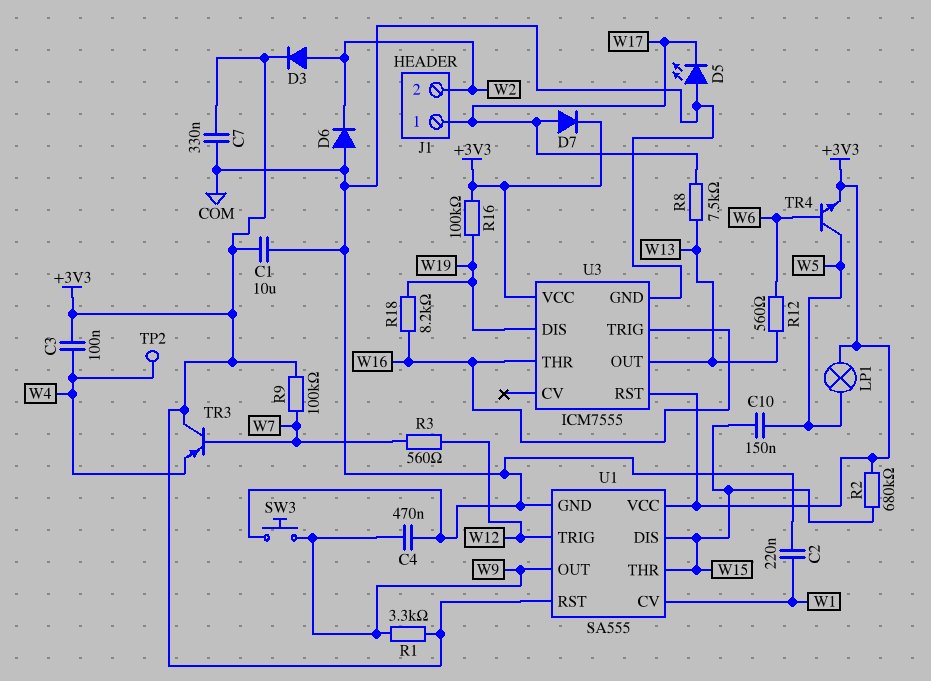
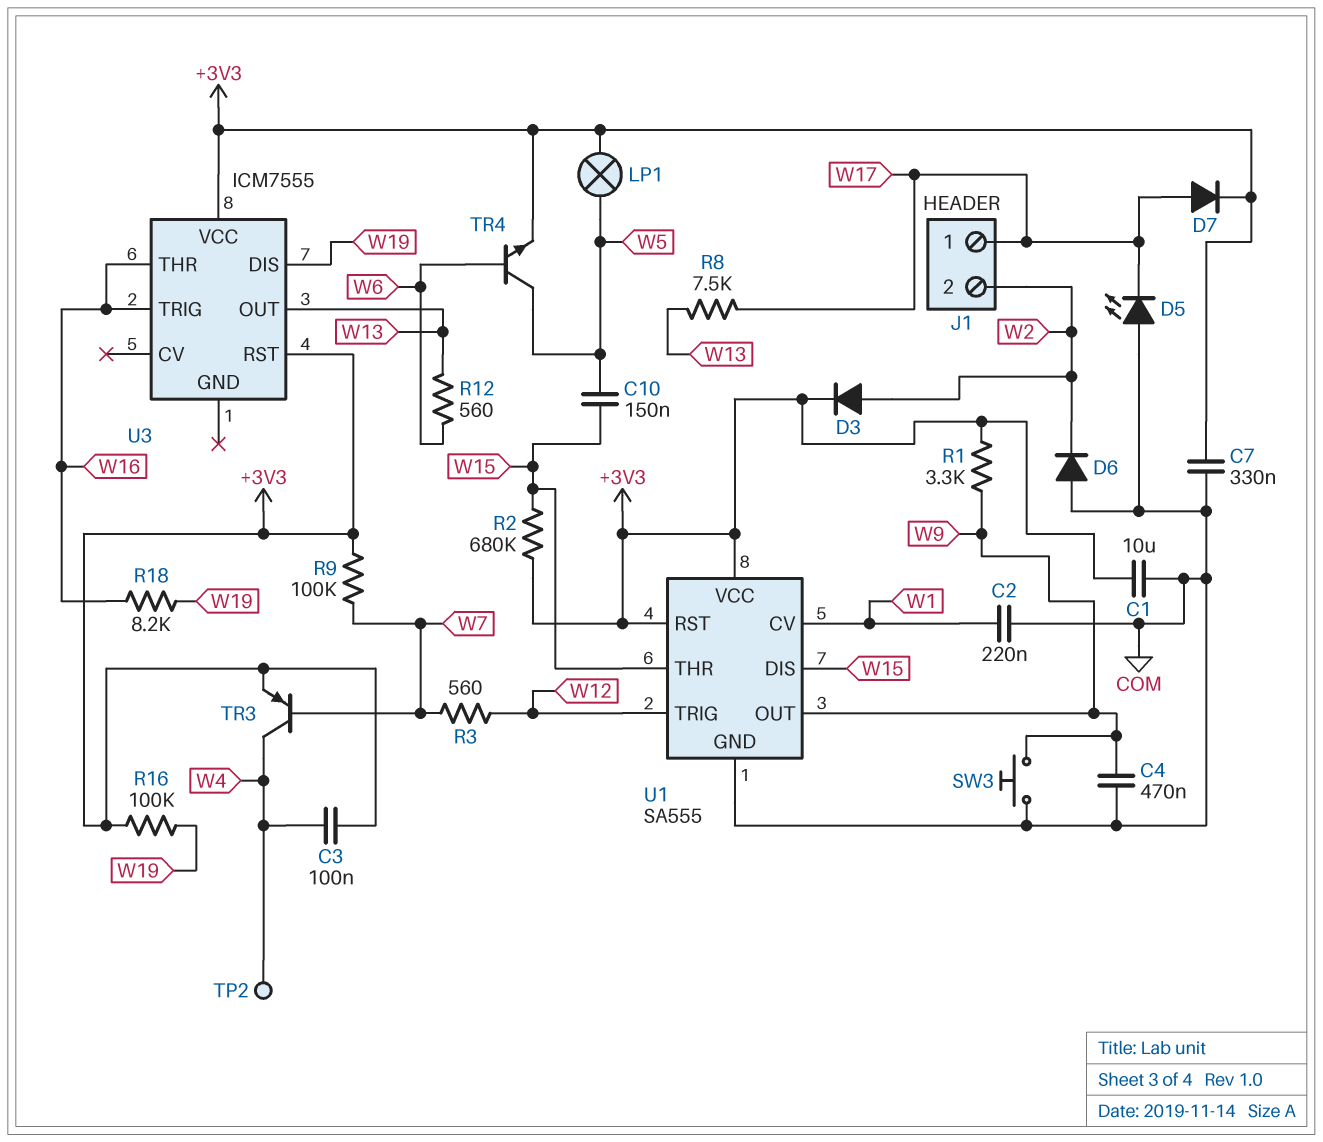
TR3: PNP (B W7, C +3V3, E W4) -> PNP (B W7, C W4, E +3V3)
U3 pin GND: COM -> none

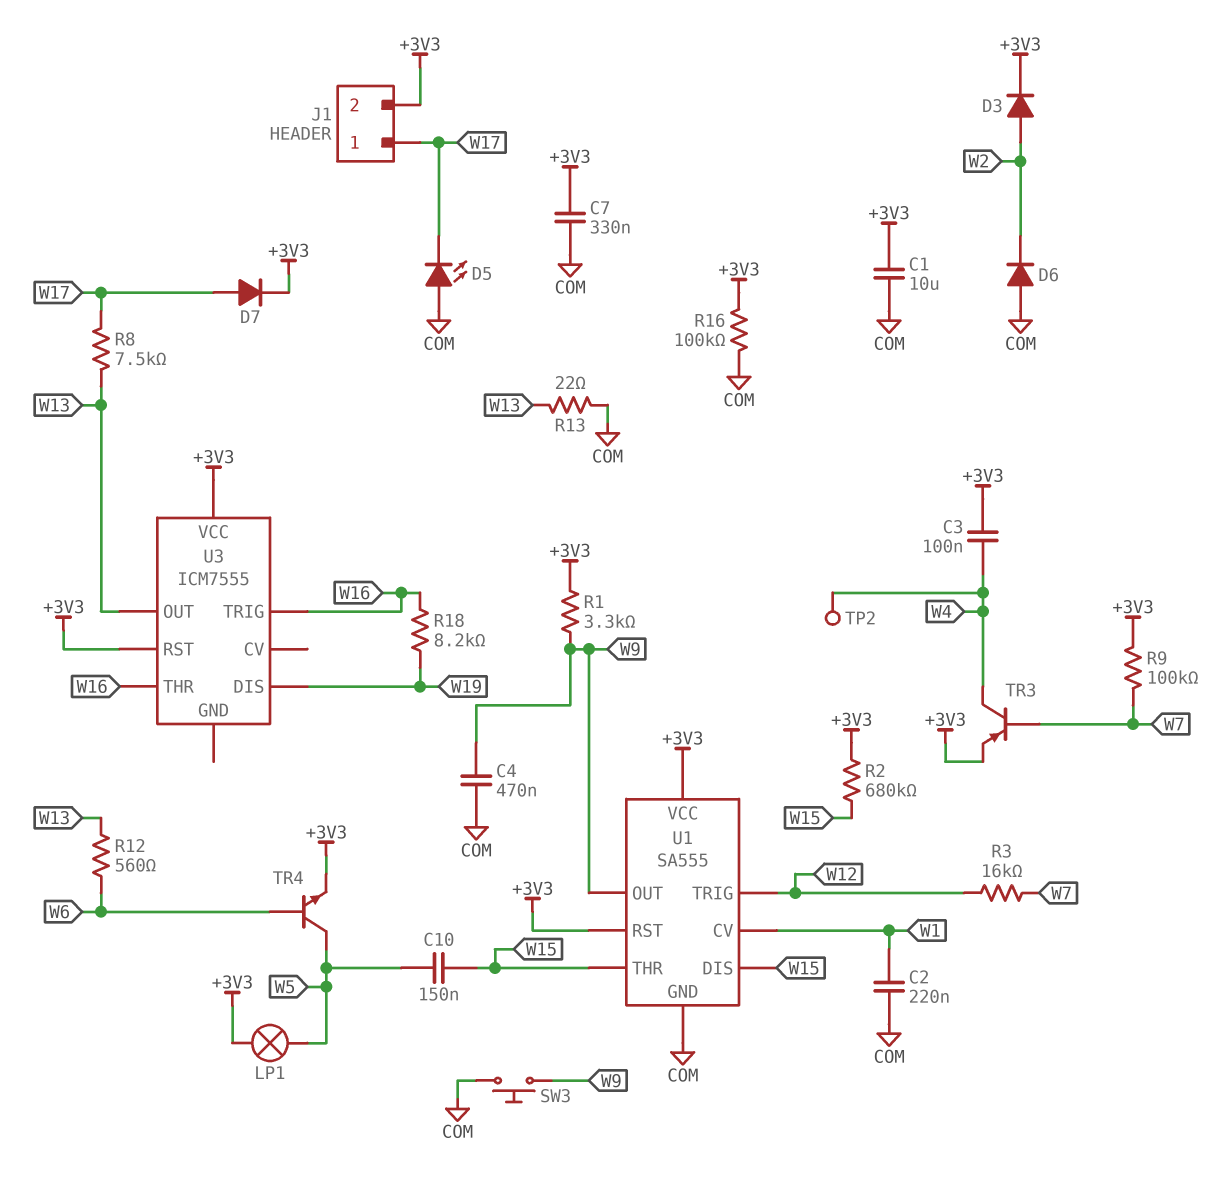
J1 pin 2: W2 -> +3V3
R3: 560 (W7, W12) -> 16k (W7, W12)
R13: none -> 22 (COM, W13)
R16: 100k (+3V3, W19) -> 100k (+3V3, COM)

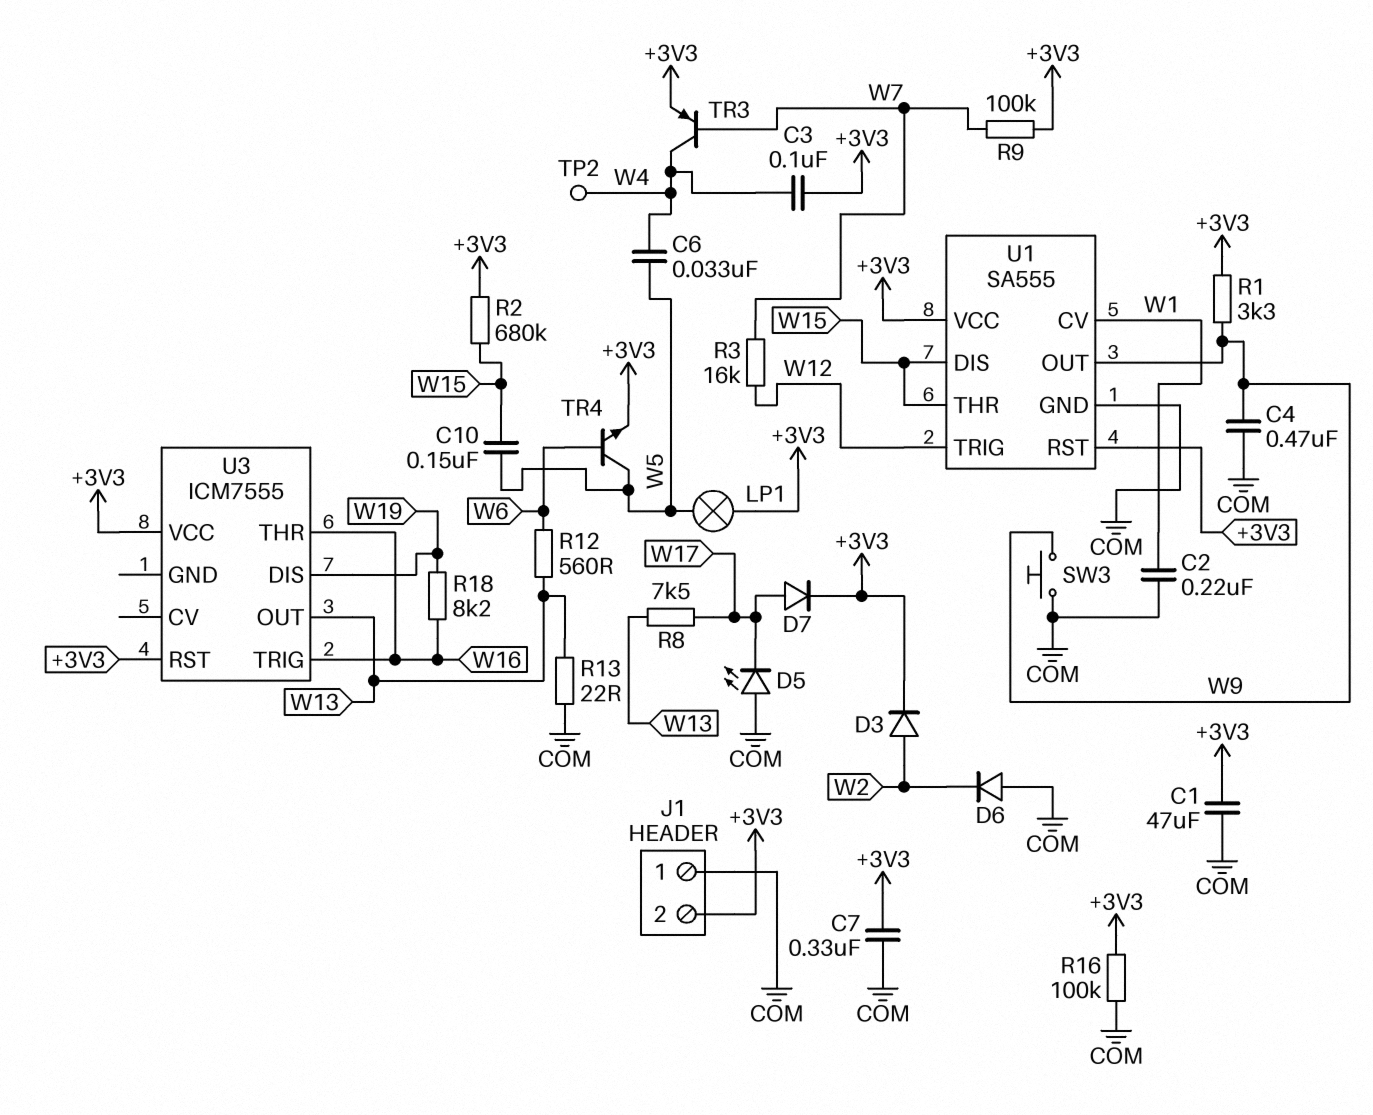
C1: 10uF (+3V3, COM) -> 47uF (+3V3, COM)
C6: none -> 33nF (W4, W5)
J1 pin 1: W17 -> COM

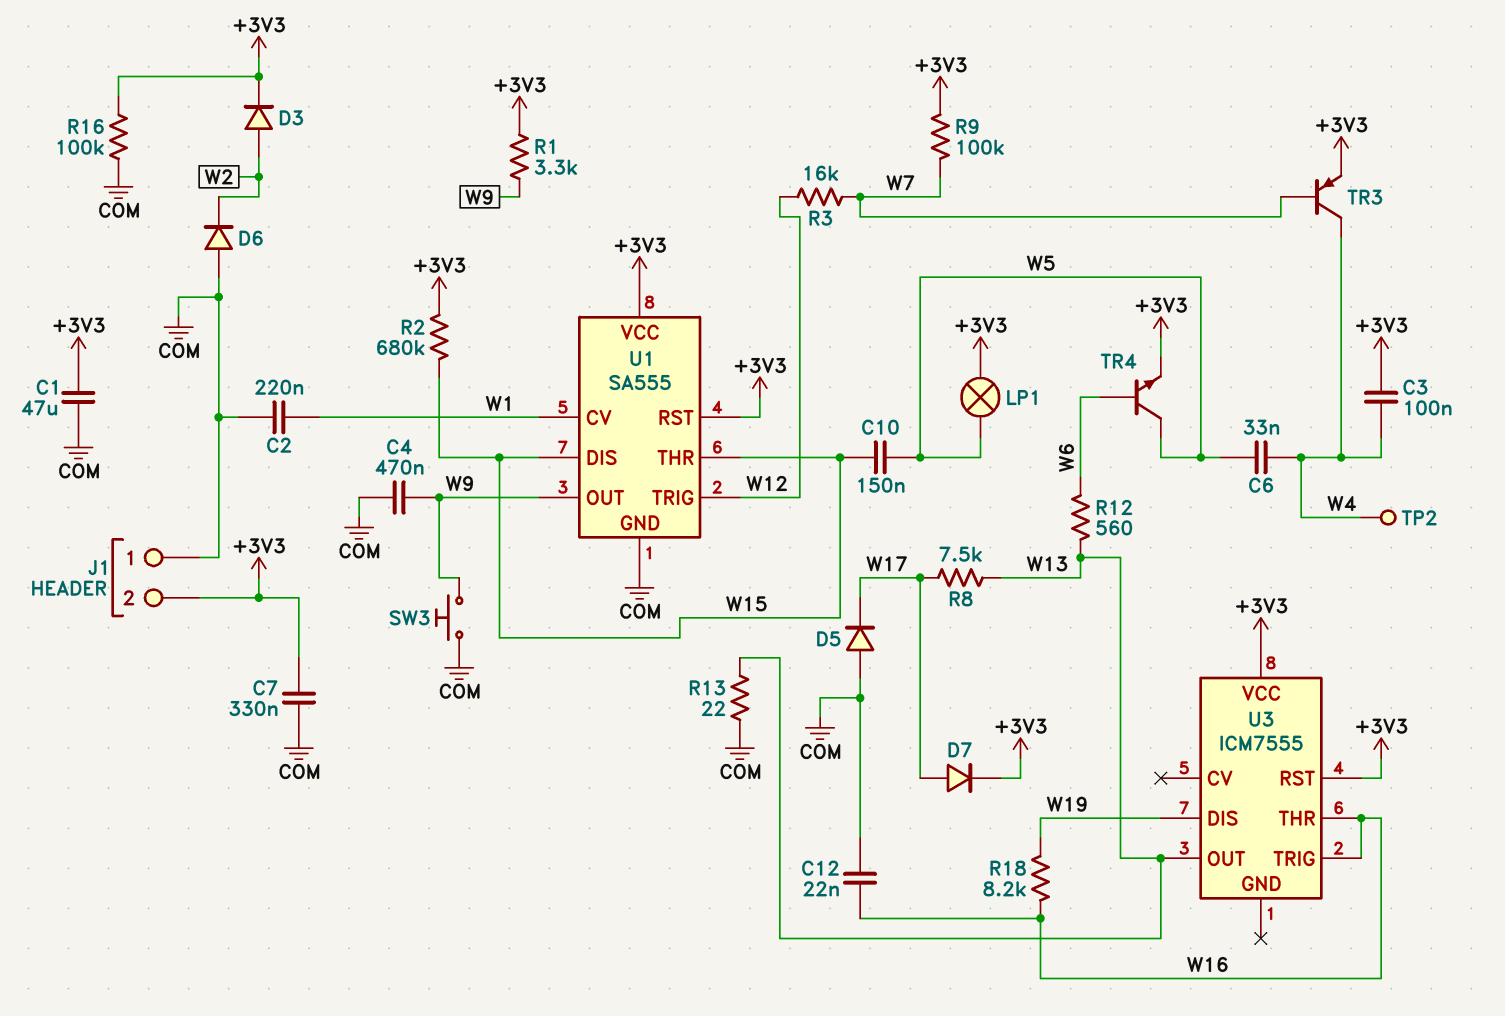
C12: none -> 22nF (COM, W16)
D5: LED (A COM, K W17) -> diode (A COM, K W17)

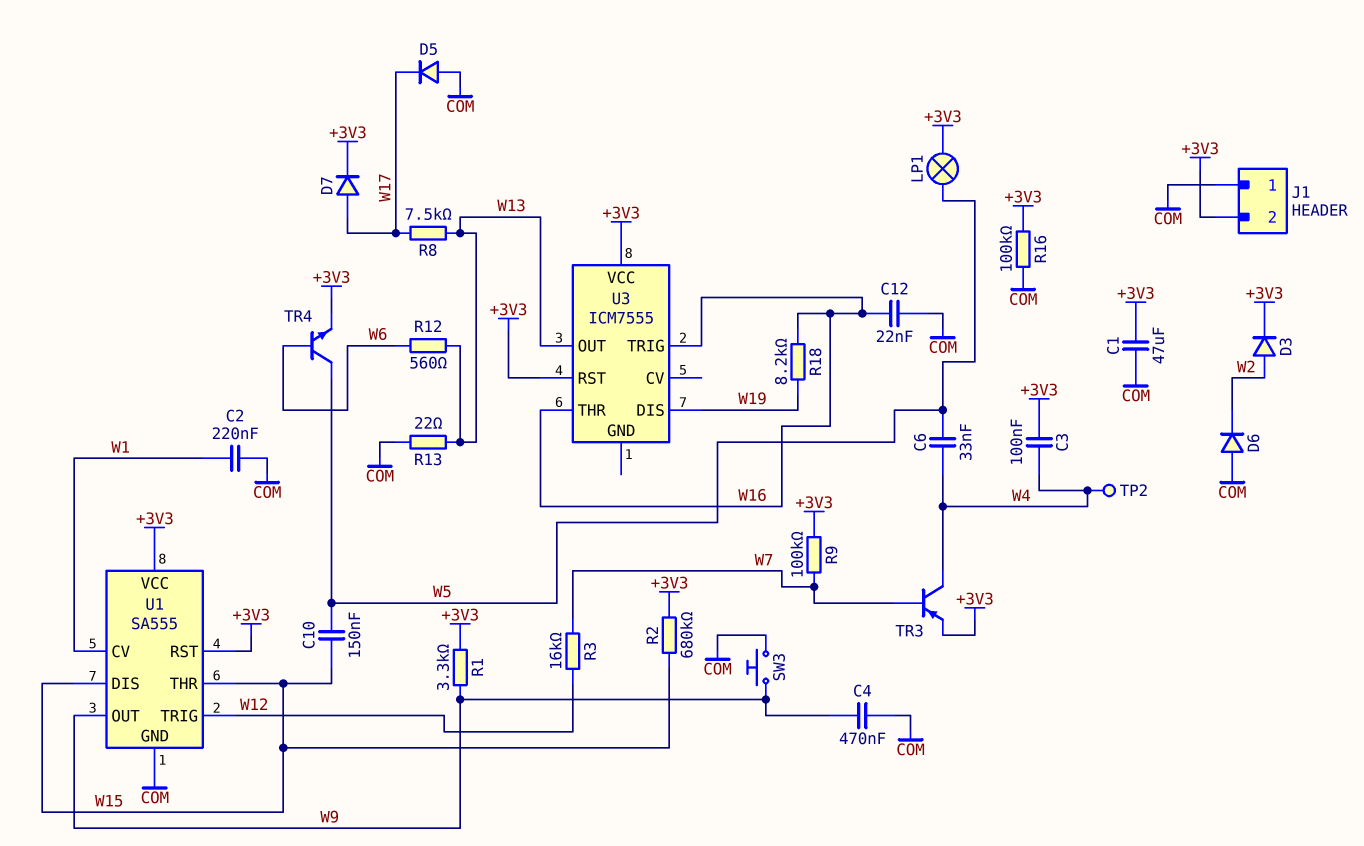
C7: 330nF (+3V3, COM) -> none

